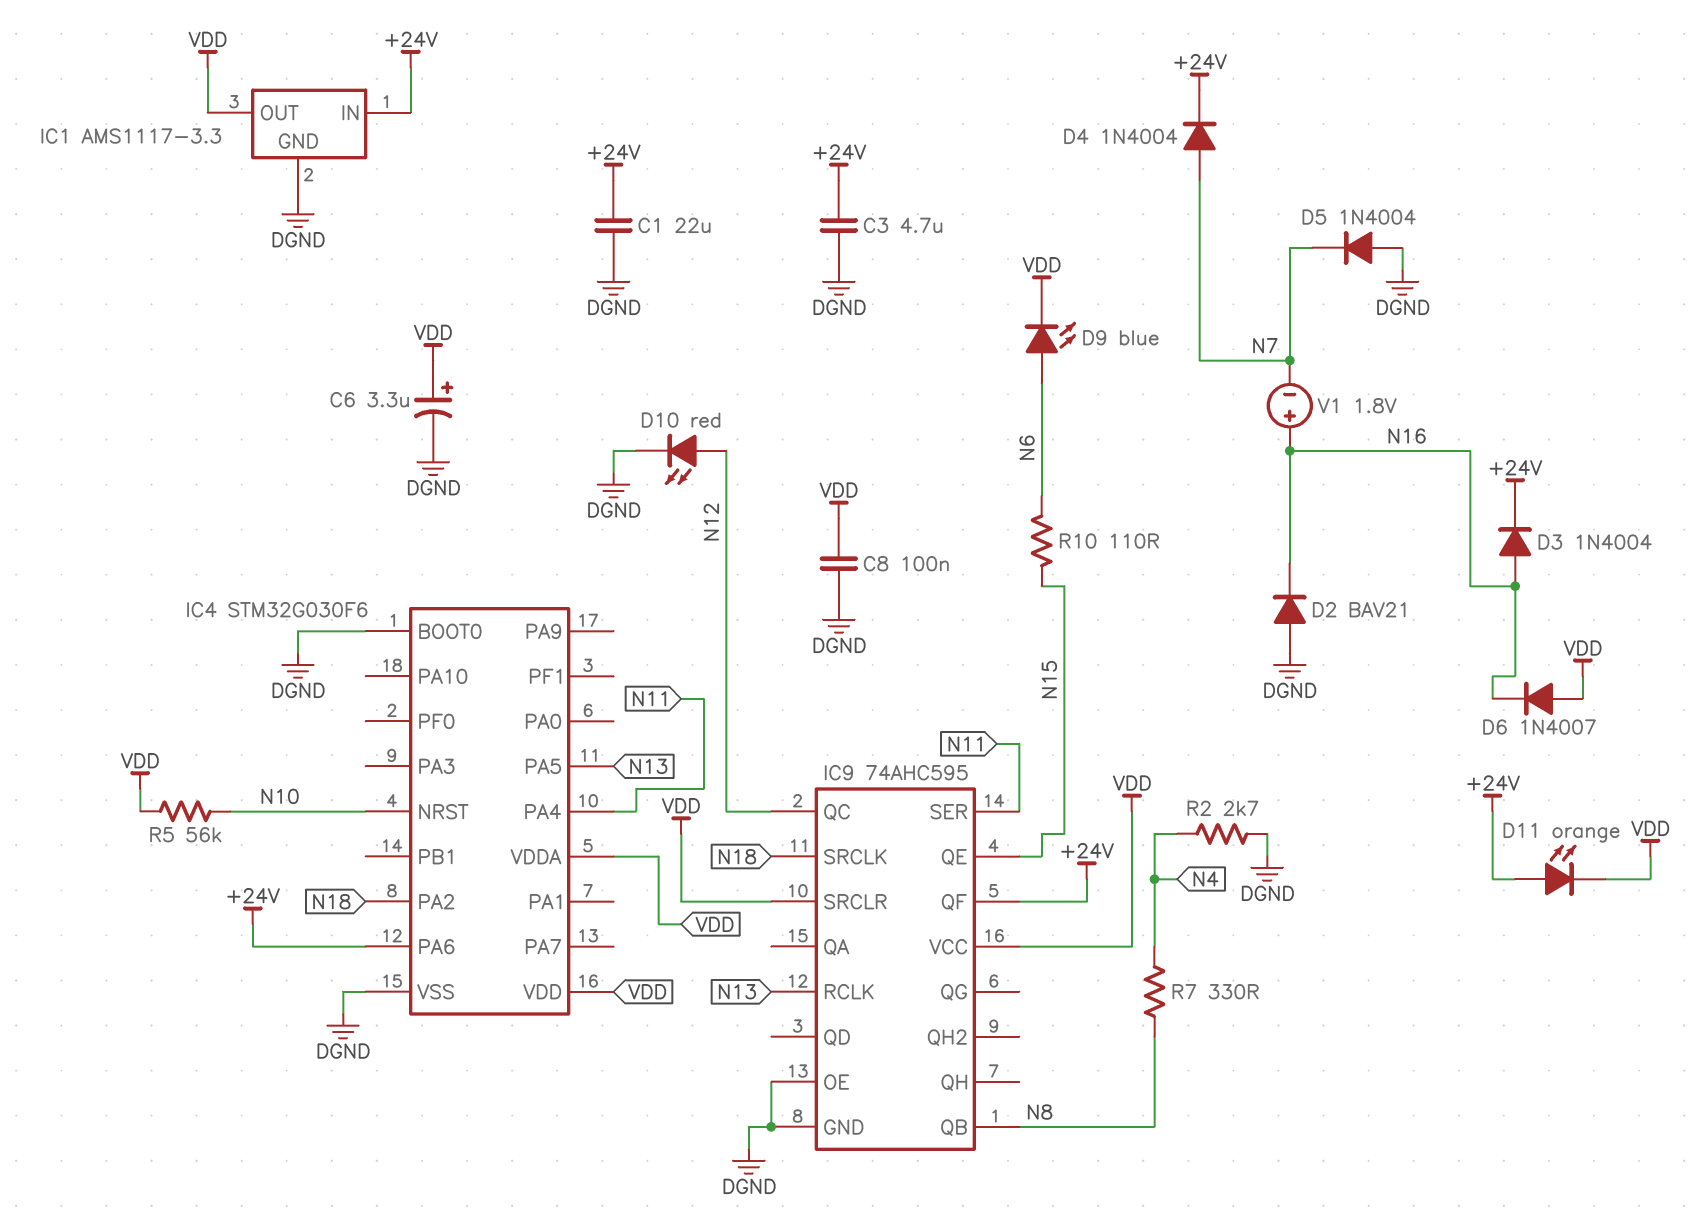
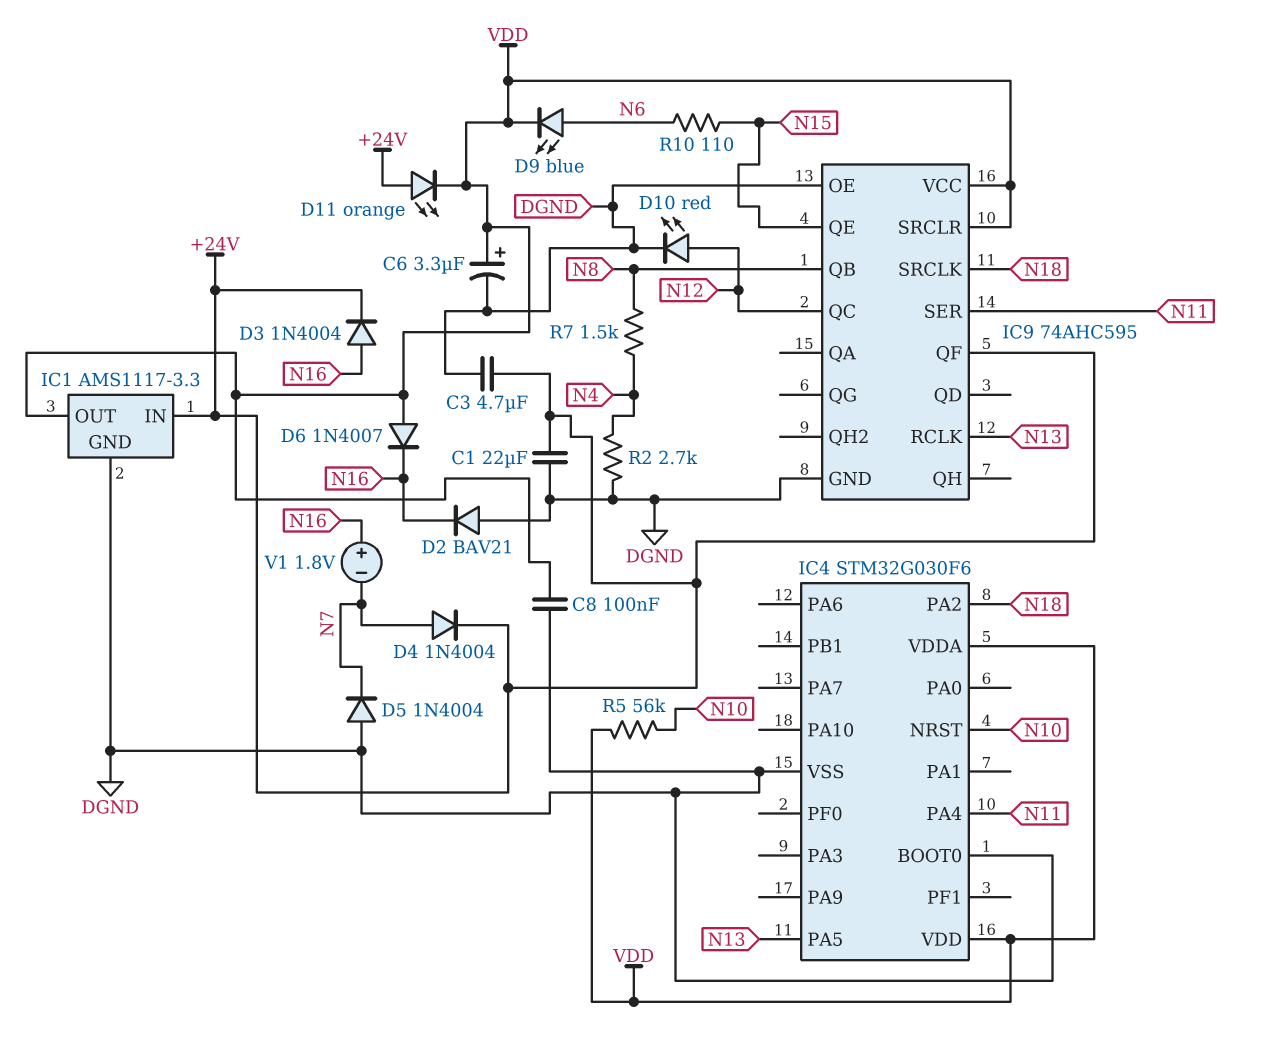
IC4 pin PA6: +24V -> none
R7: 330 (N4, N8) -> 1.5k (N4, N8)

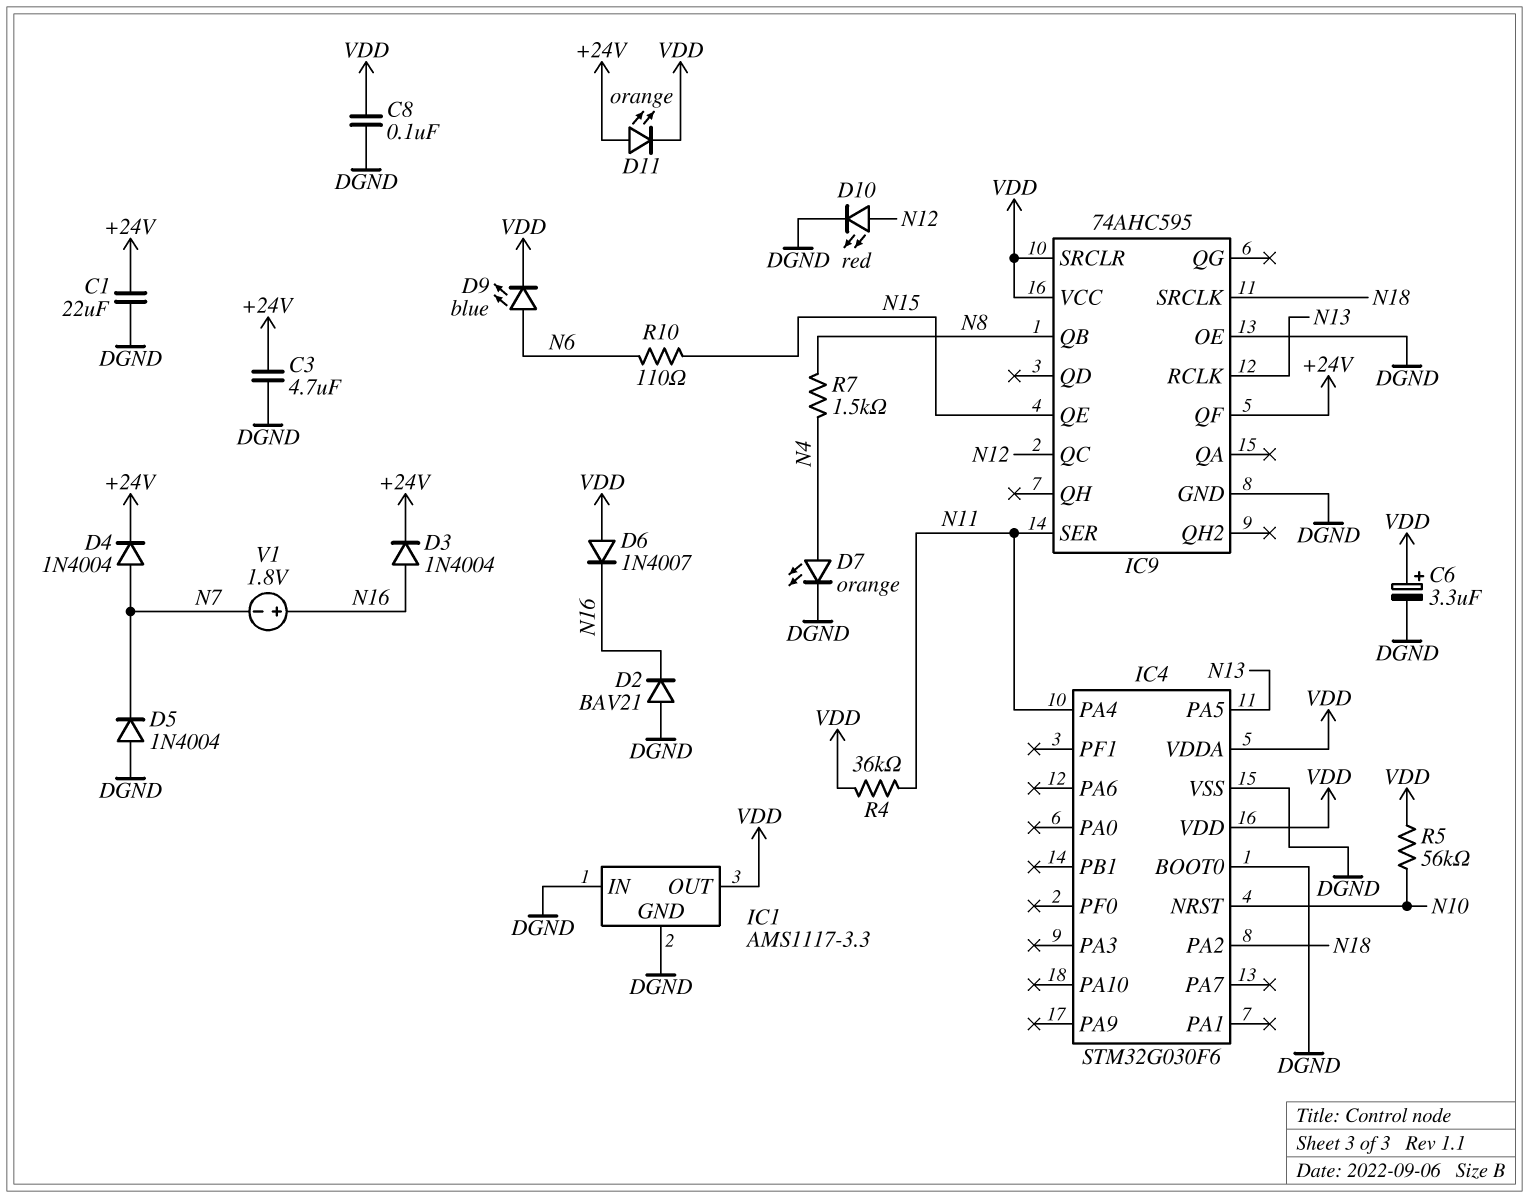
D7: none -> LED orange (A N4, K DGND)
IC1 pin IN: +24V -> DGND
R2: 2.7k (DGND, N4) -> none
R4: none -> 36k (N11, VDD)

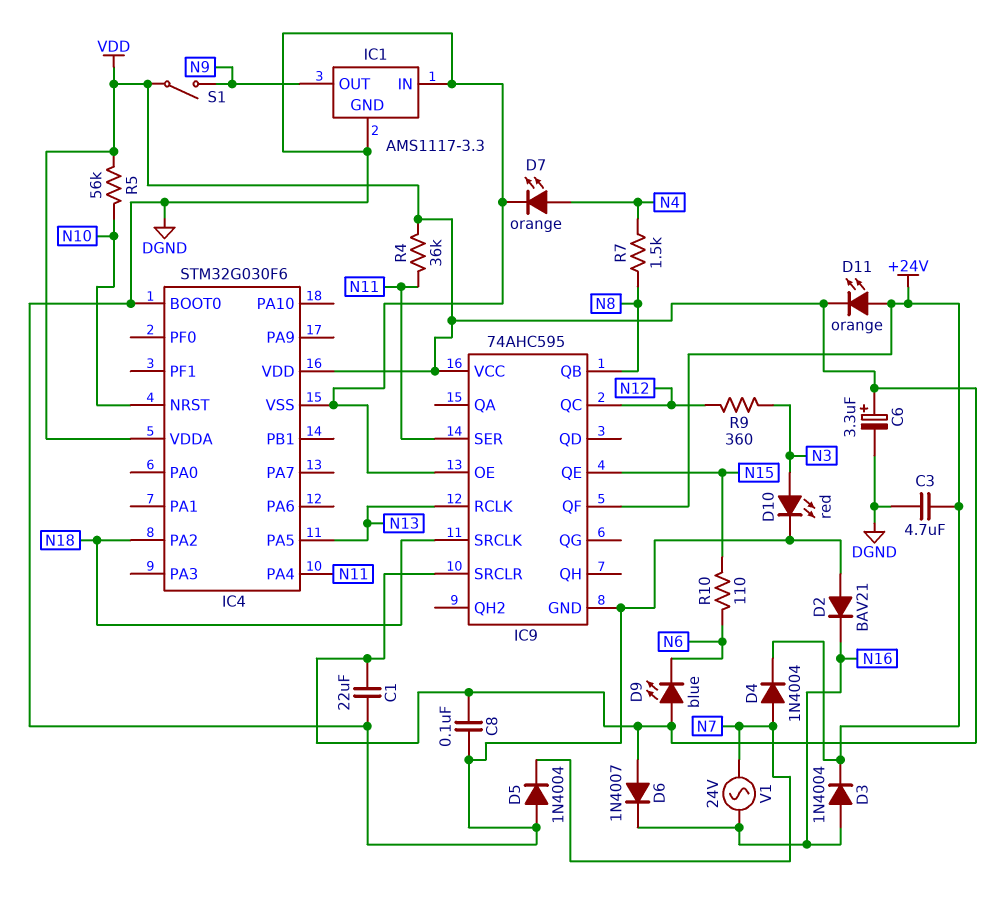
C1: 22uF (+24V, DGND) -> 22uF (DGND, VDD)
D9: LED blue (A N6, K VDD) -> LED blue (A VDD, K N6)
D10: LED red (A N12, K DGND) -> LED red (A N3, K DGND)
IC1 pin OUT: VDD -> N9
R9: none -> 360 (N3, N12)
S1: none -> switch (N9, VDD)
V1: 1.8V (plus N16, minus N7) -> AC 24V (N7, N16)

